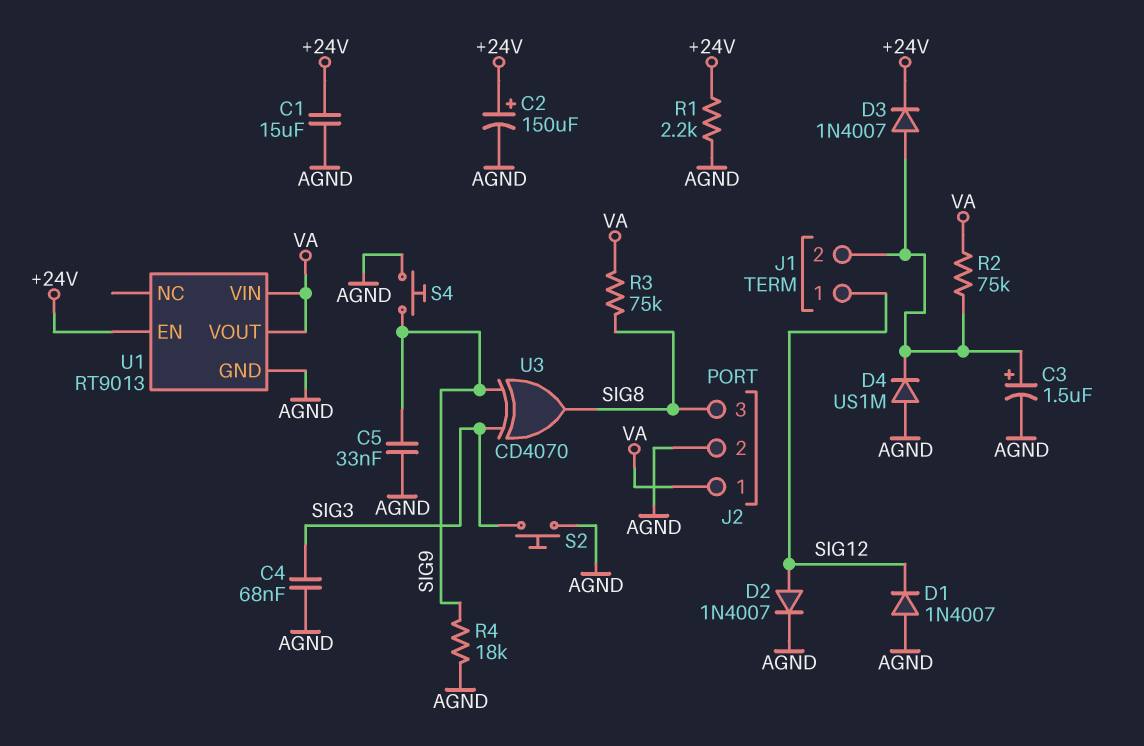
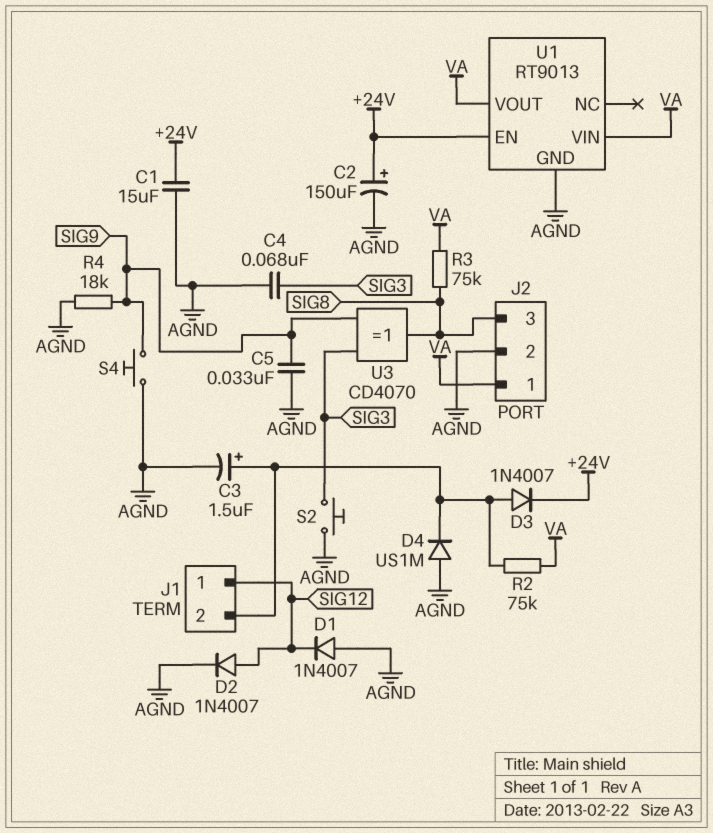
R1: 2.2k (+24V, AGND) -> none

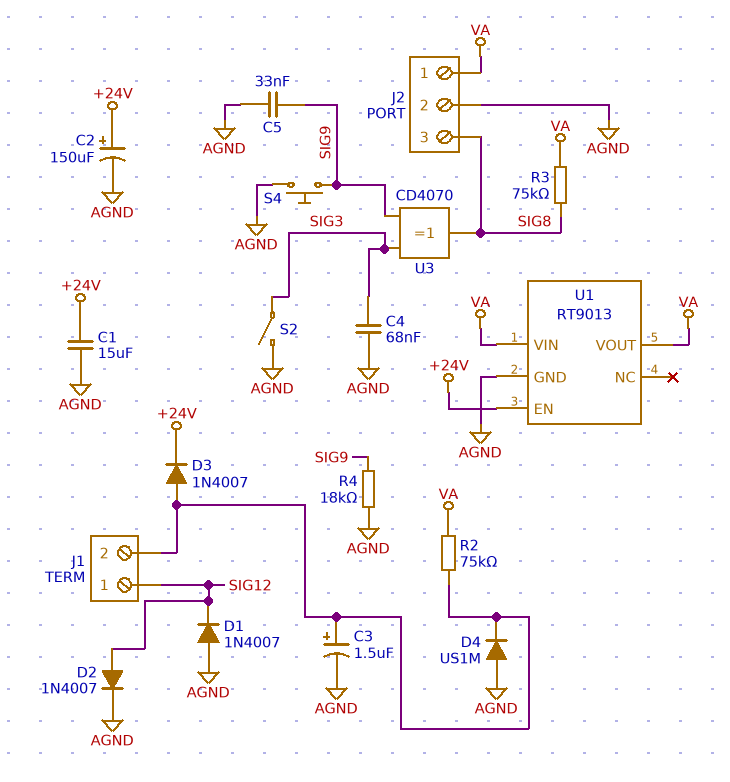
S2: button (AGND, SIG3) -> switch (AGND, SIG3)

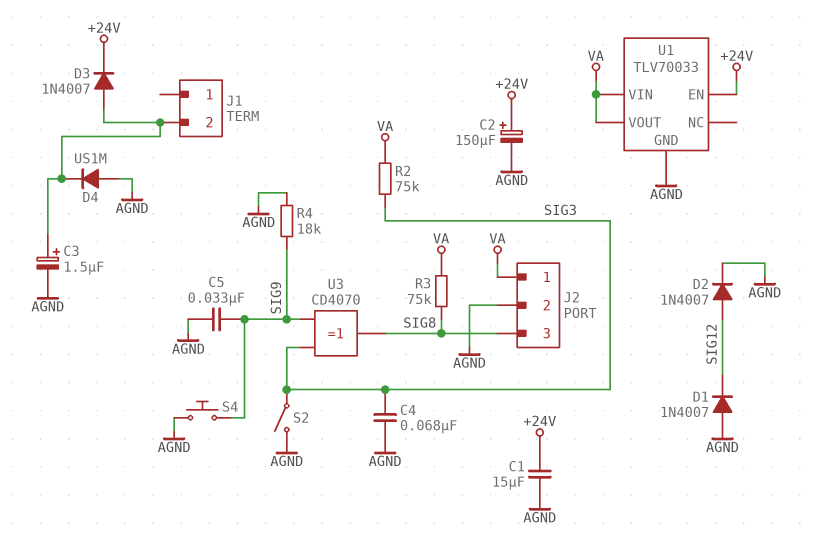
J1 pin 1: SIG12 -> none
R2: 75k (J1/2, VA) -> 75k (SIG3, VA)
U1: RT9013 -> TLV70033

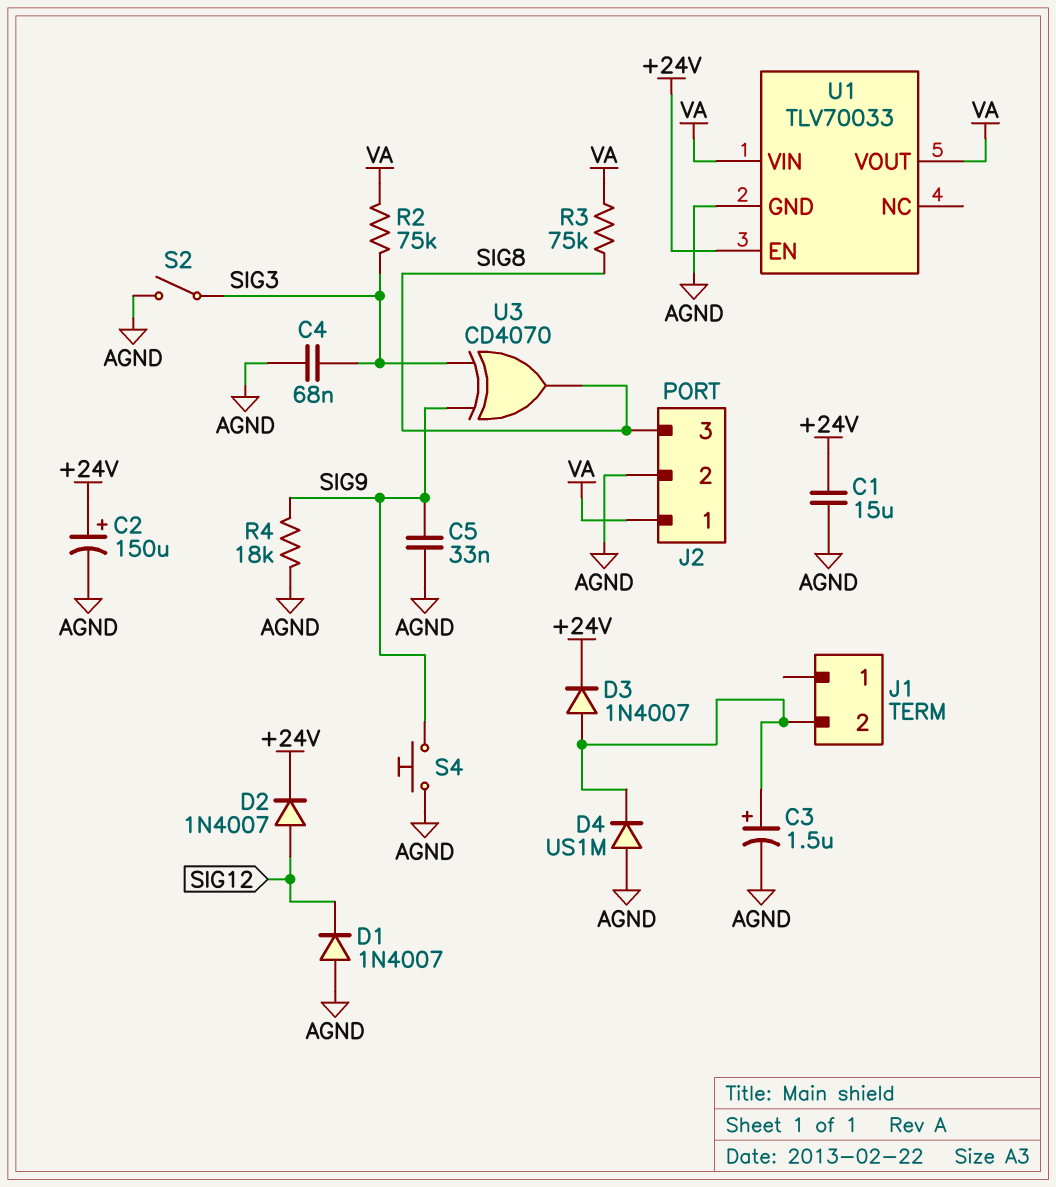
D2: diode 1N4007 (A SIG12, K AGND) -> diode 1N4007 (A SIG12, K +24V)

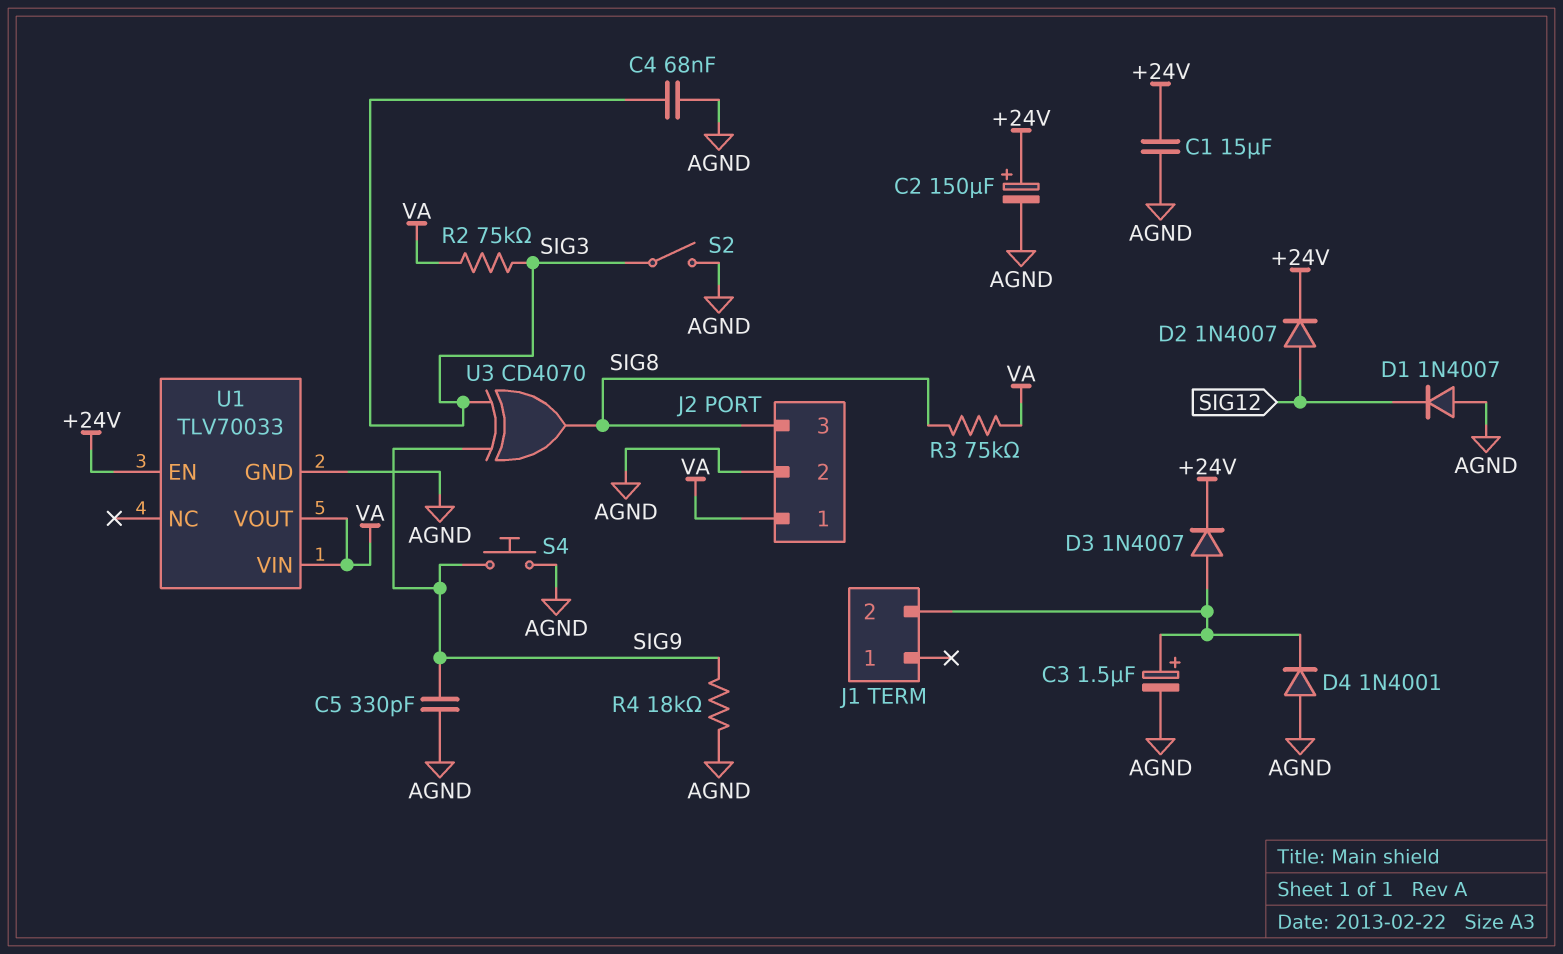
C5: 33nF (AGND, SIG9) -> 330pF (AGND, SIG9)
D4: diode US1M (A AGND, K J1/2) -> diode 1N4001 (A AGND, K J1/2)

